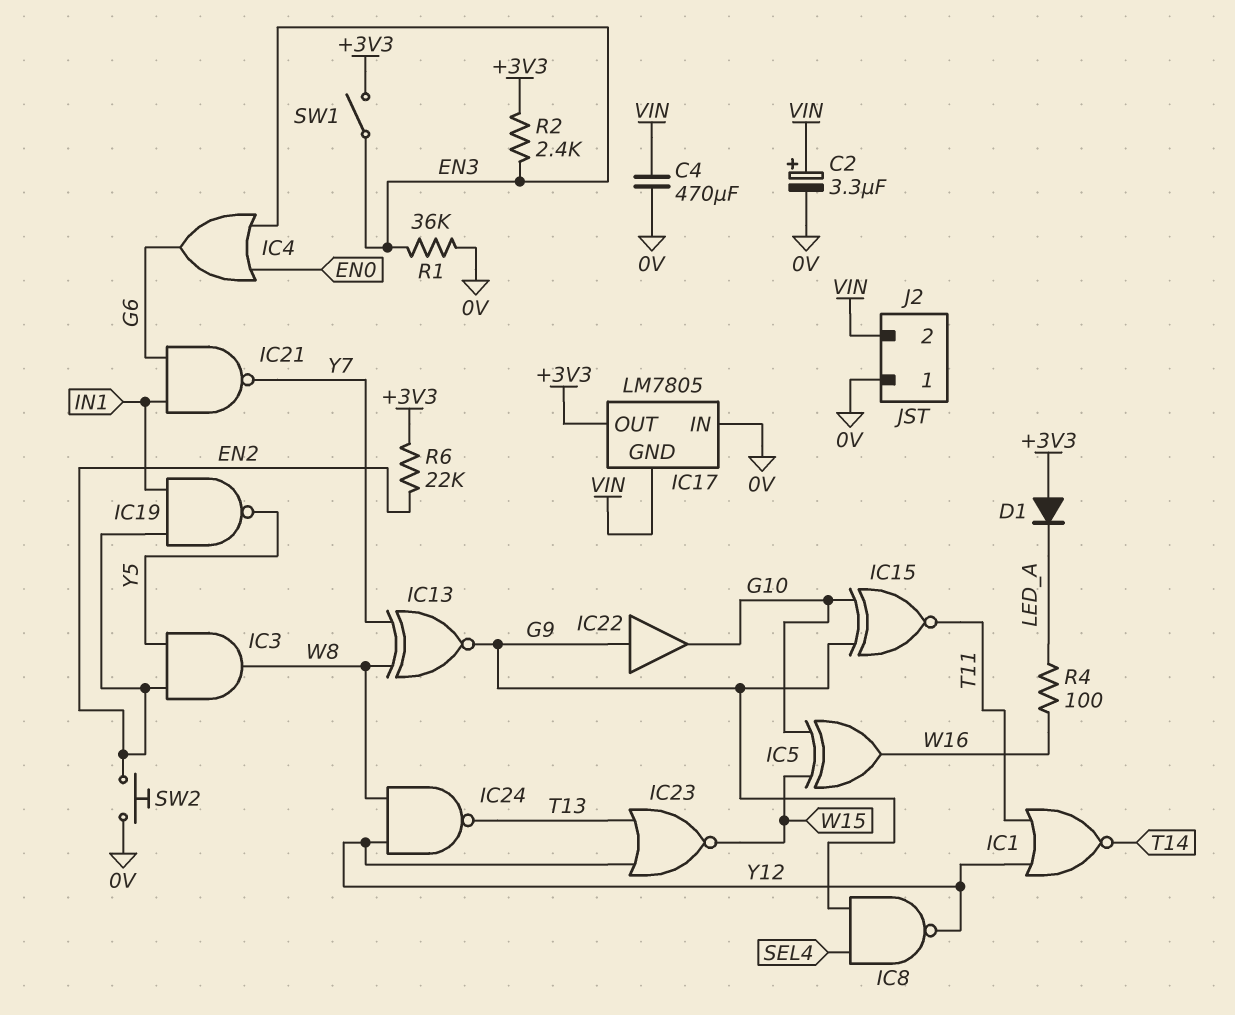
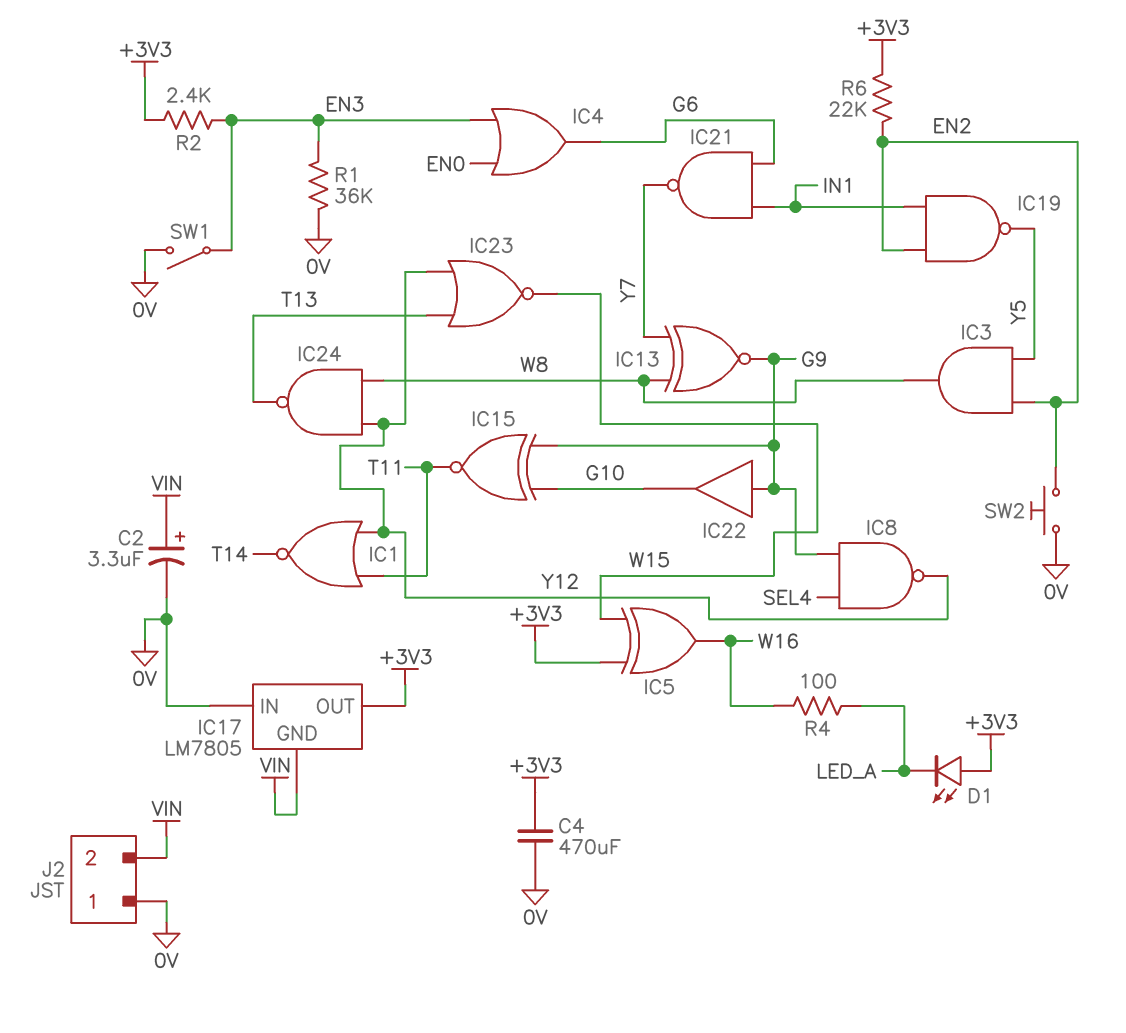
C4: 470uF (0V, VIN) -> 470uF (+3V3, 0V)
D1: diode (A +3V3, K LED_A) -> LED (A +3V3, K LED_A)
IC5: XOR (in G10, in W15, out W16) -> XOR (in +3V3, in W15, out W16)
SW1: switch (+3V3, EN3) -> switch (0V, EN3)

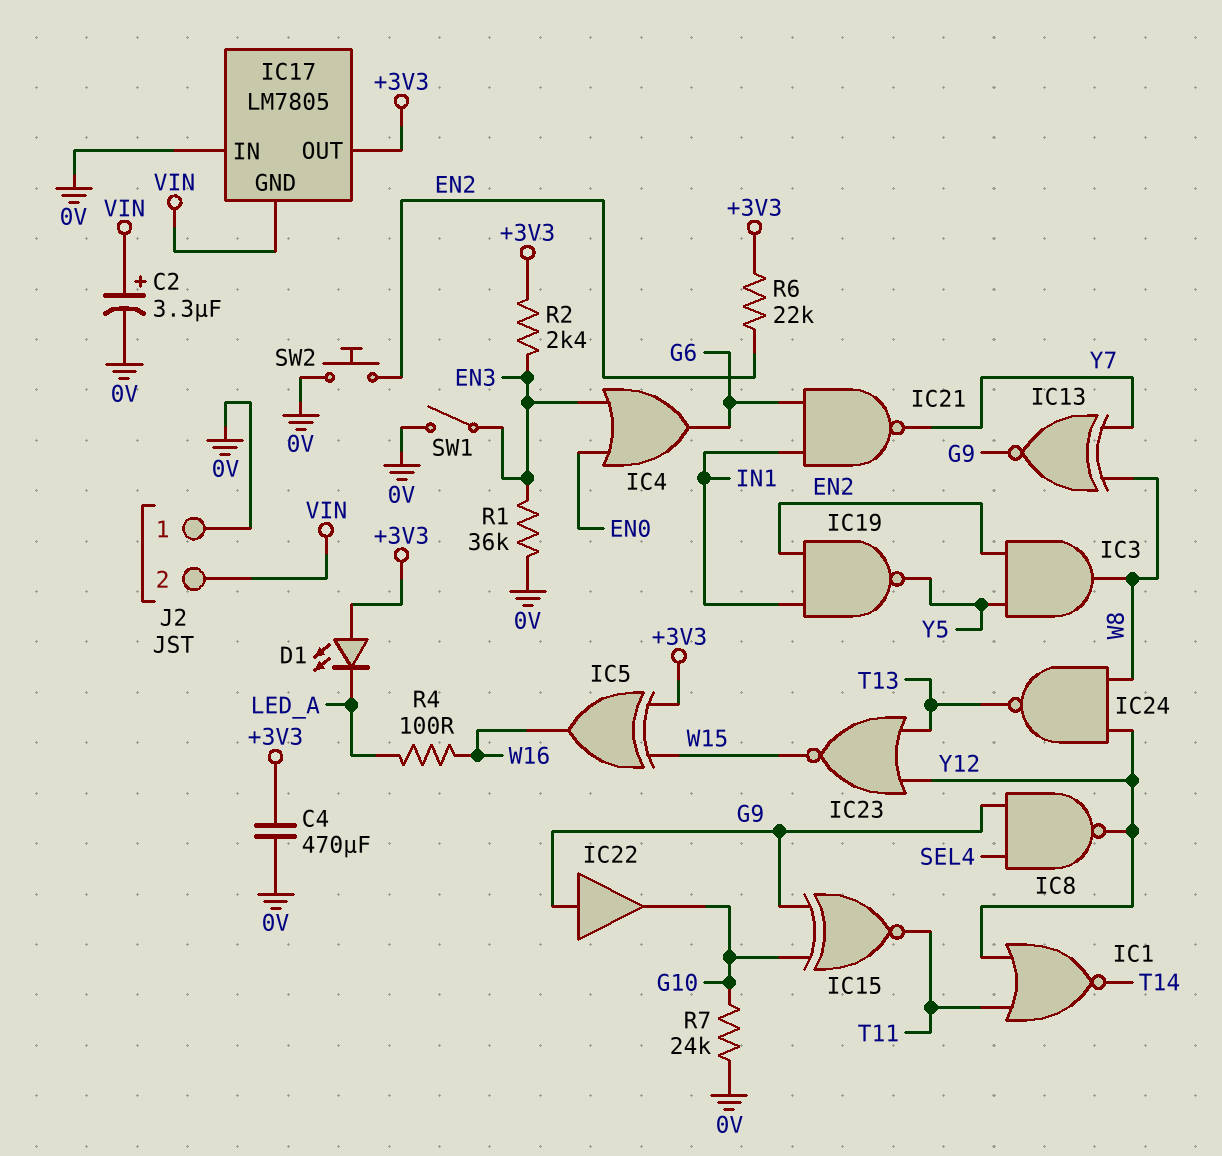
R7: none -> 24k (0V, G10)

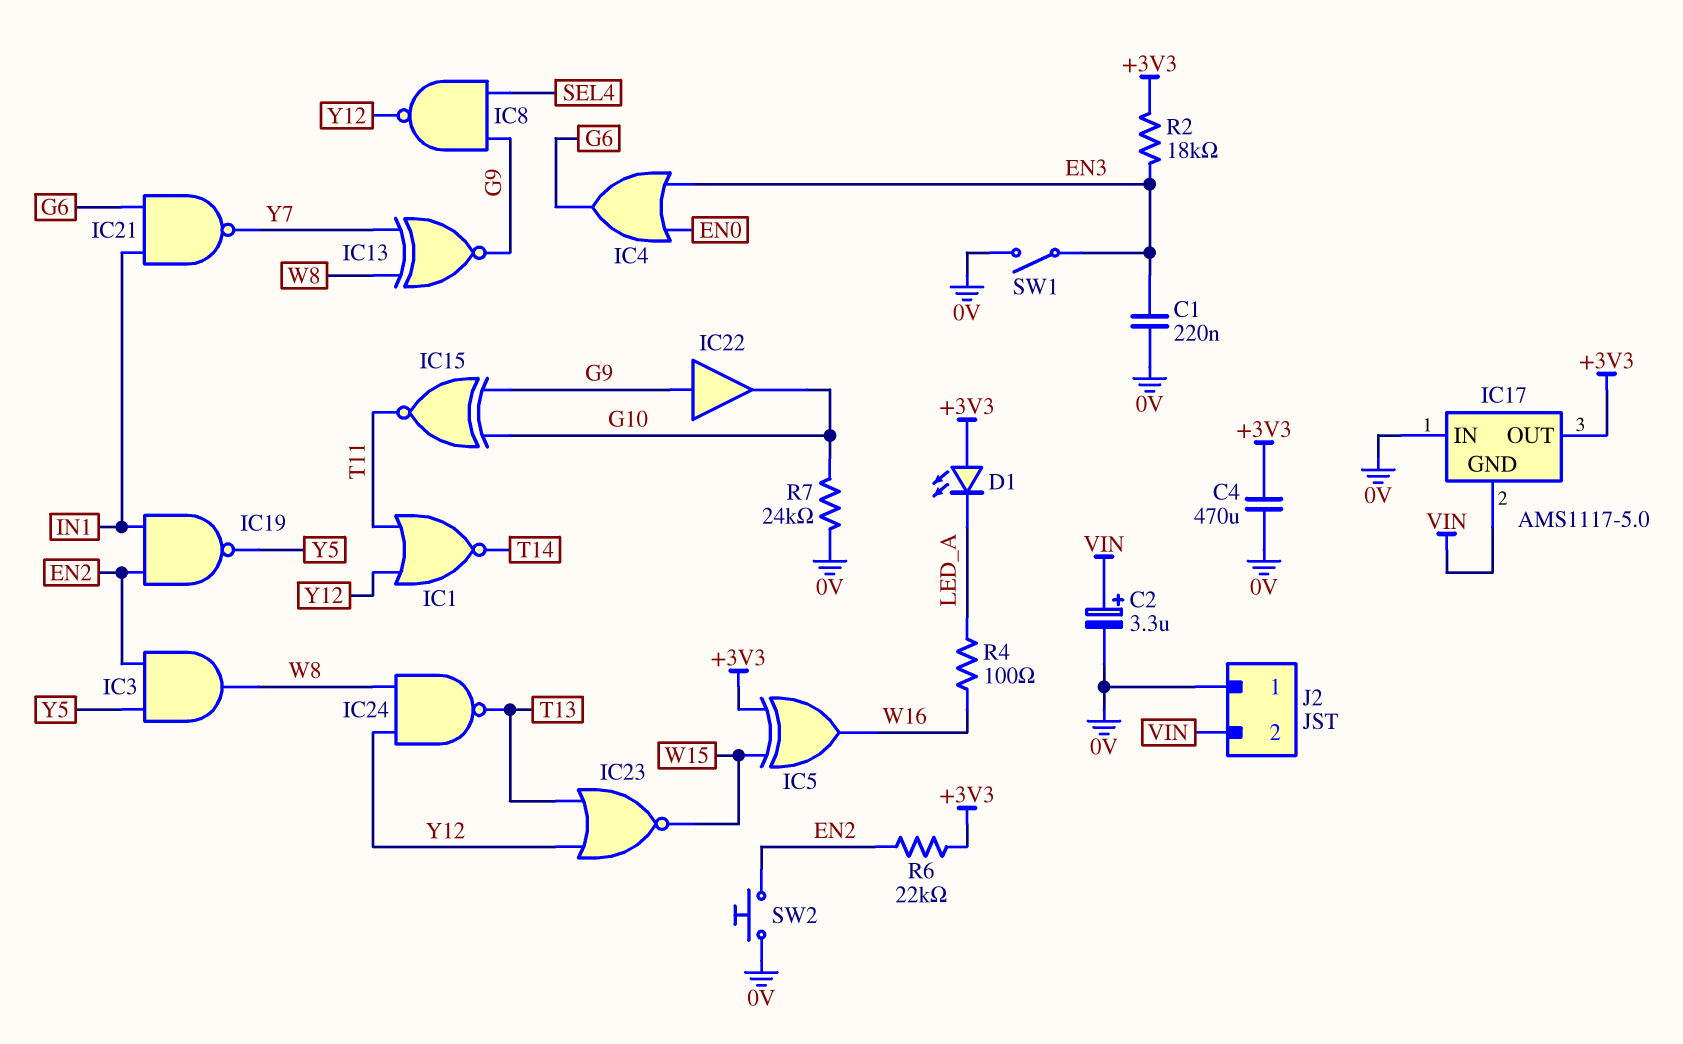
C1: none -> 220nF (0V, EN3)
IC17: LM7805 -> AMS1117-5.0
R1: 36k (0V, EN3) -> none
R2: 2.4k (+3V3, EN3) -> 18k (+3V3, EN3)

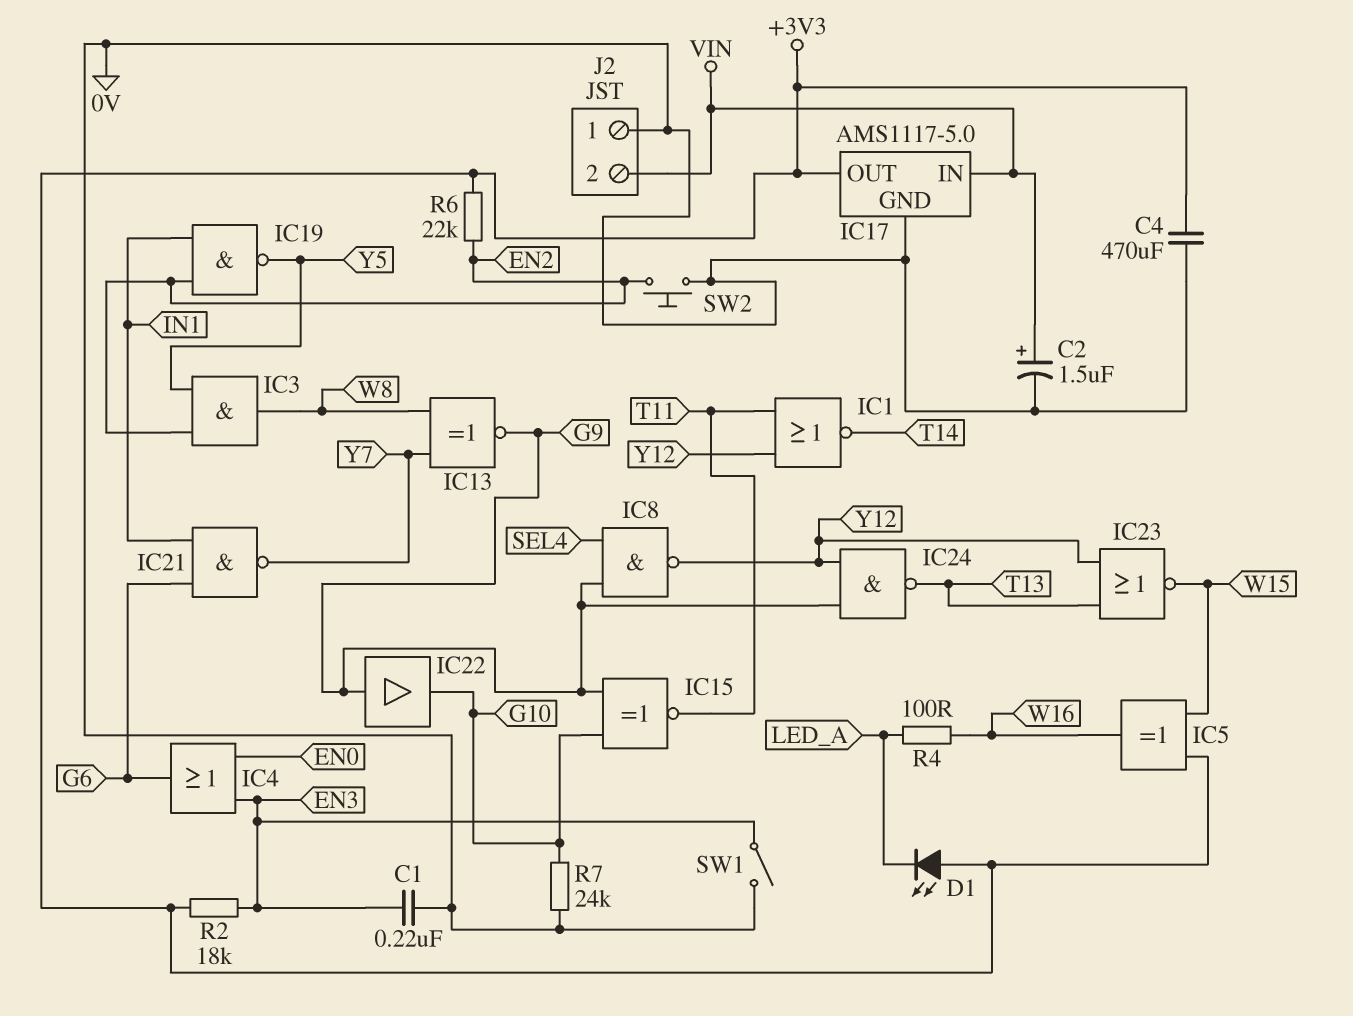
C2: 3.3uF (plus VIN, minus 0V) -> 1.5uF (plus VIN, minus 0V)
IC17 pin GND: VIN -> 0V
IC17 pin IN: 0V -> VIN
IC24: NAND (in W8, in Y12, out T13) -> NAND (in G9, in Y12, out T13)

